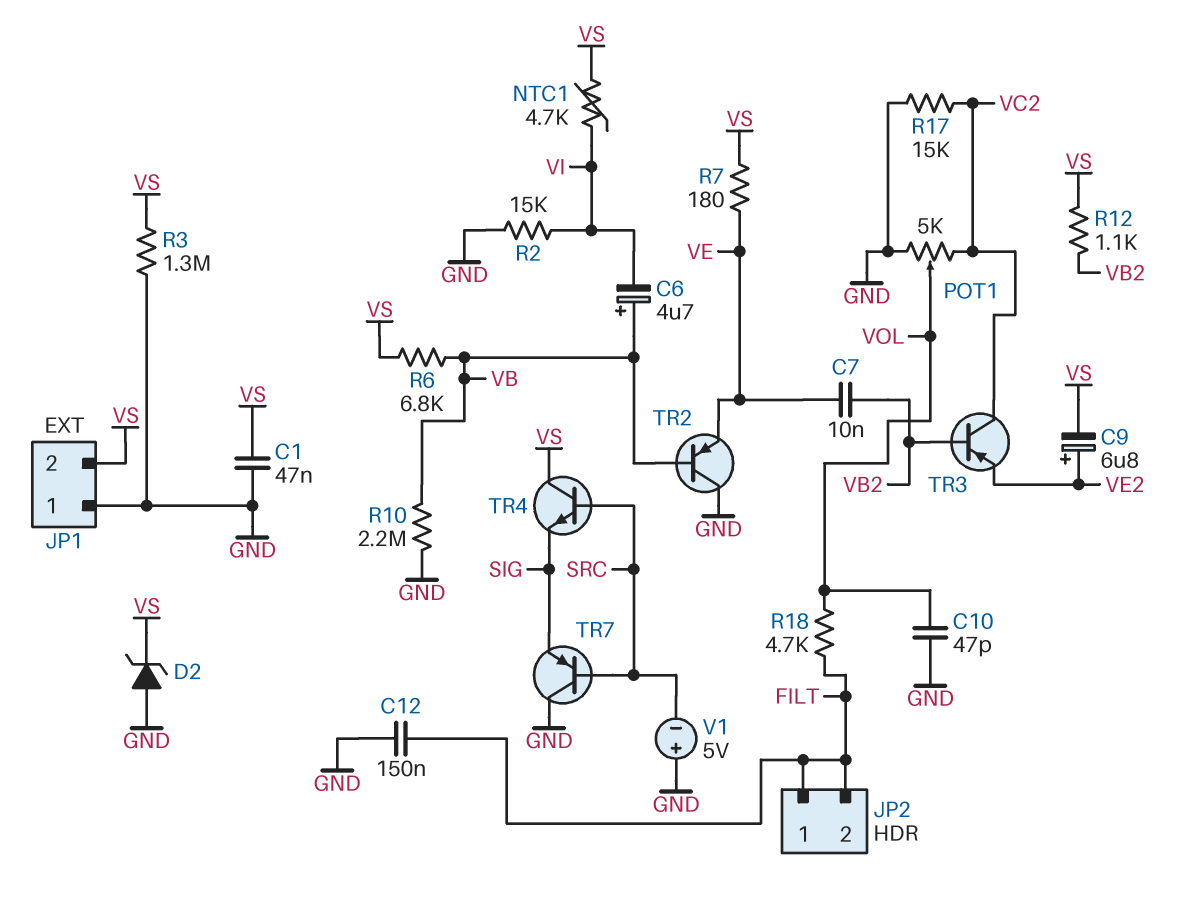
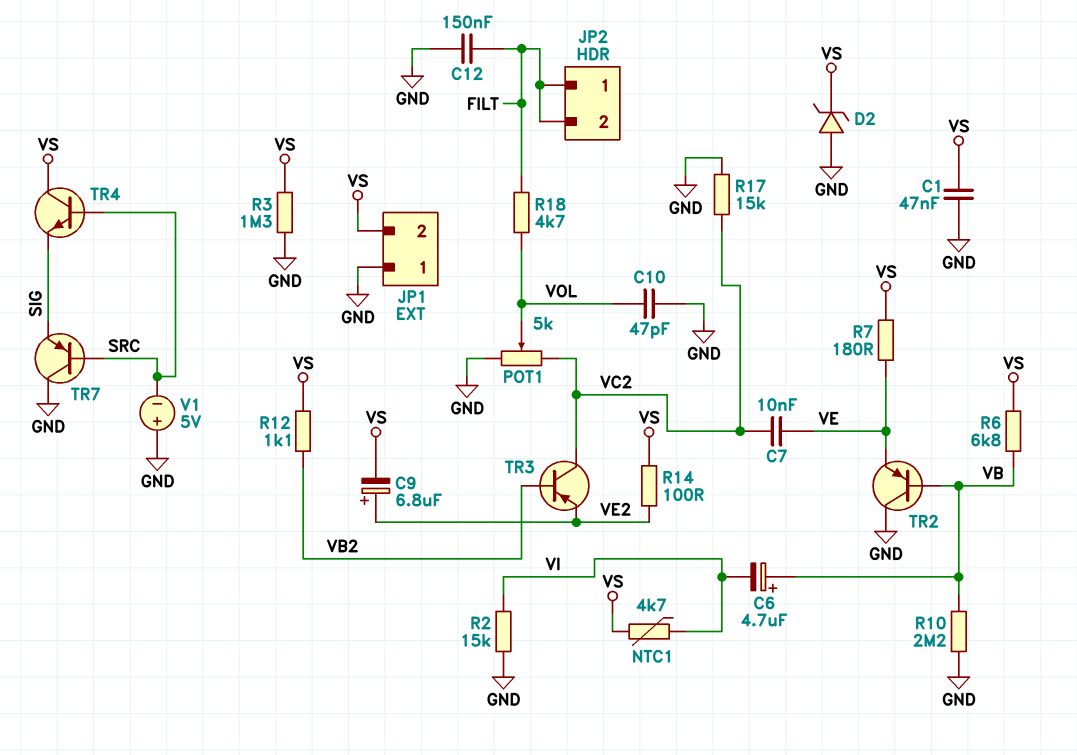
C7: 10nF (VB2, VE) -> 10nF (VC2, VE)
R14: none -> 100 (VE2, VS)

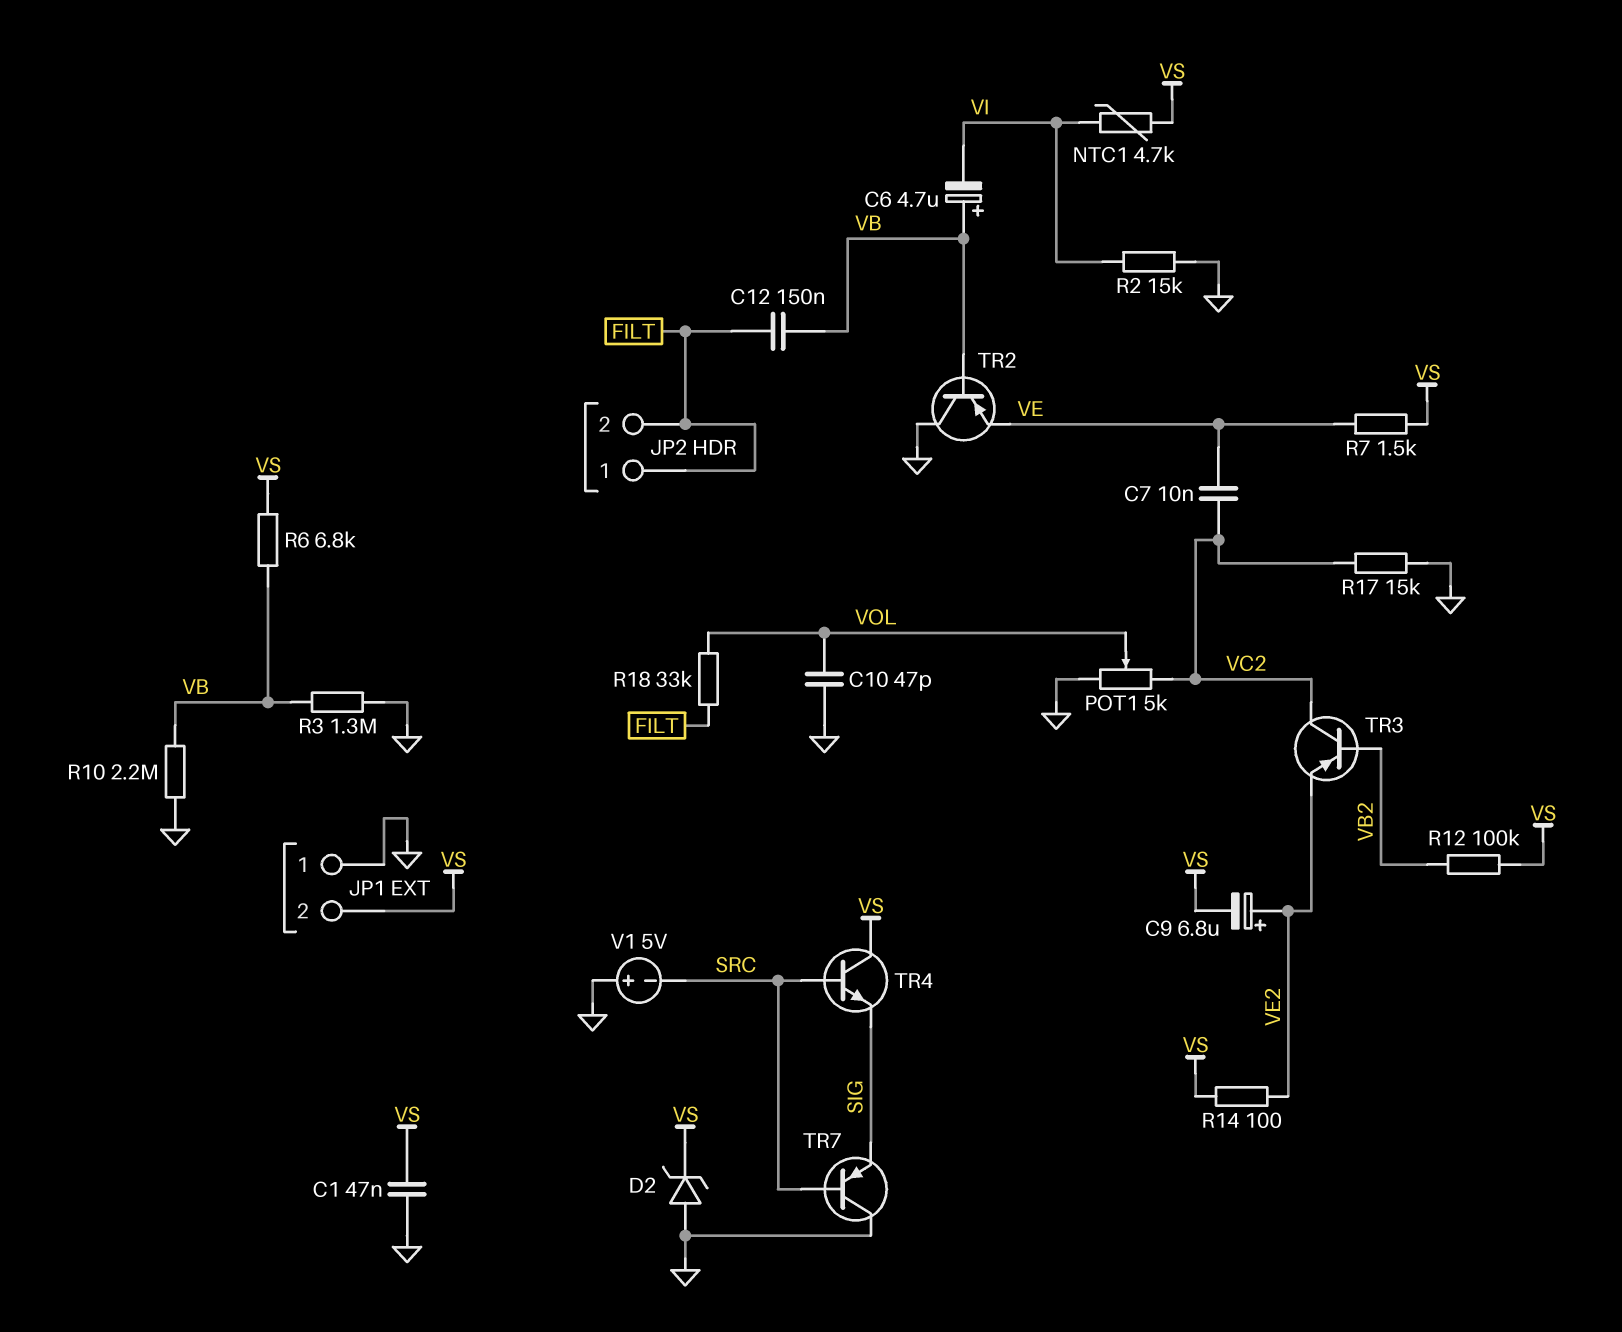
C12: 150nF (FILT, GND) -> 150nF (FILT, VB)
R3: 1.3M (GND, VS) -> 1.3M (GND, VB)
R7: 180 (VE, VS) -> 1.5k (VE, VS)
R12: 1.1k (VB2, VS) -> 100k (VB2, VS)
R18: 4.7k (FILT, VOL) -> 33k (FILT, VOL)

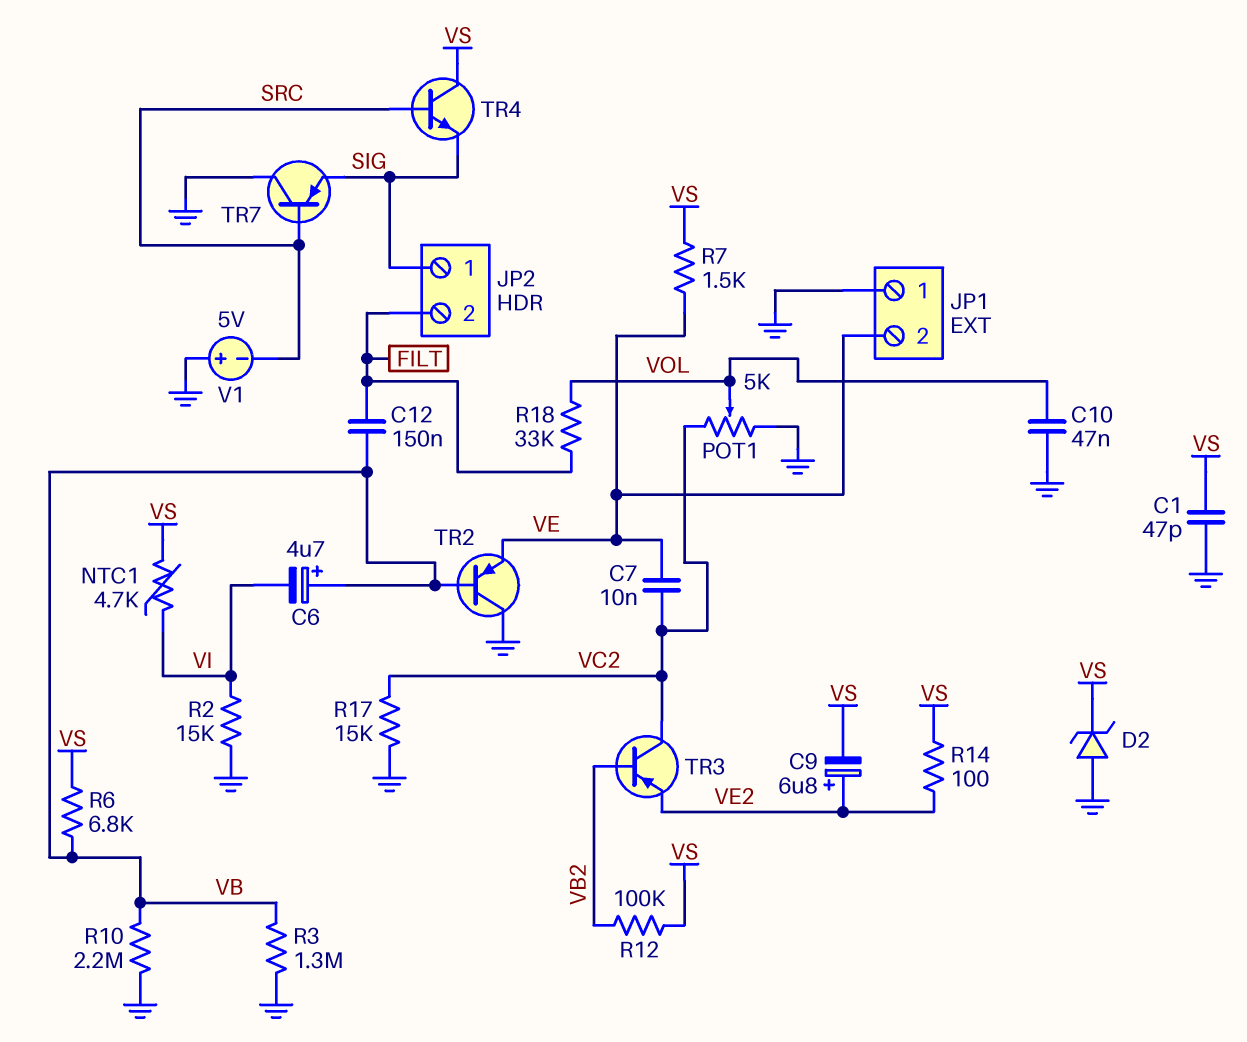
C1: 47nF (GND, VS) -> 47pF (GND, VS)
C10: 47pF (GND, VOL) -> 47nF (GND, VOL)
JP1 pin 2: VS -> VE
JP2 pin 1: FILT -> SIG

